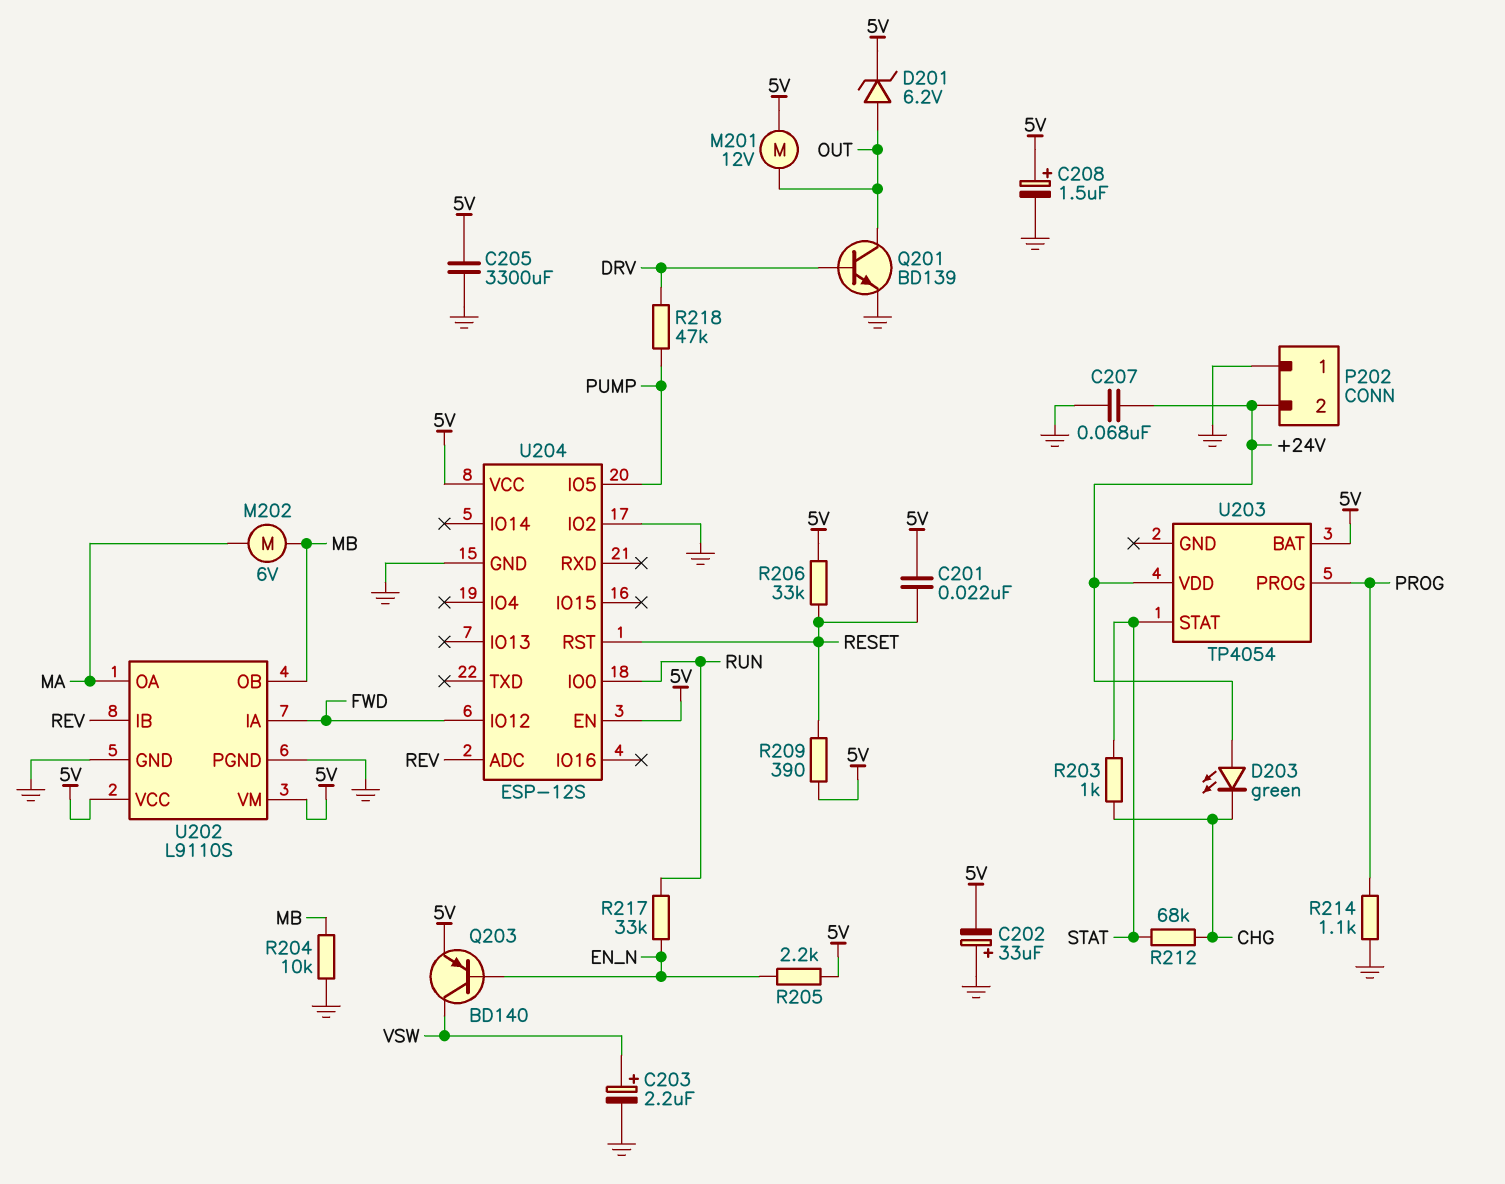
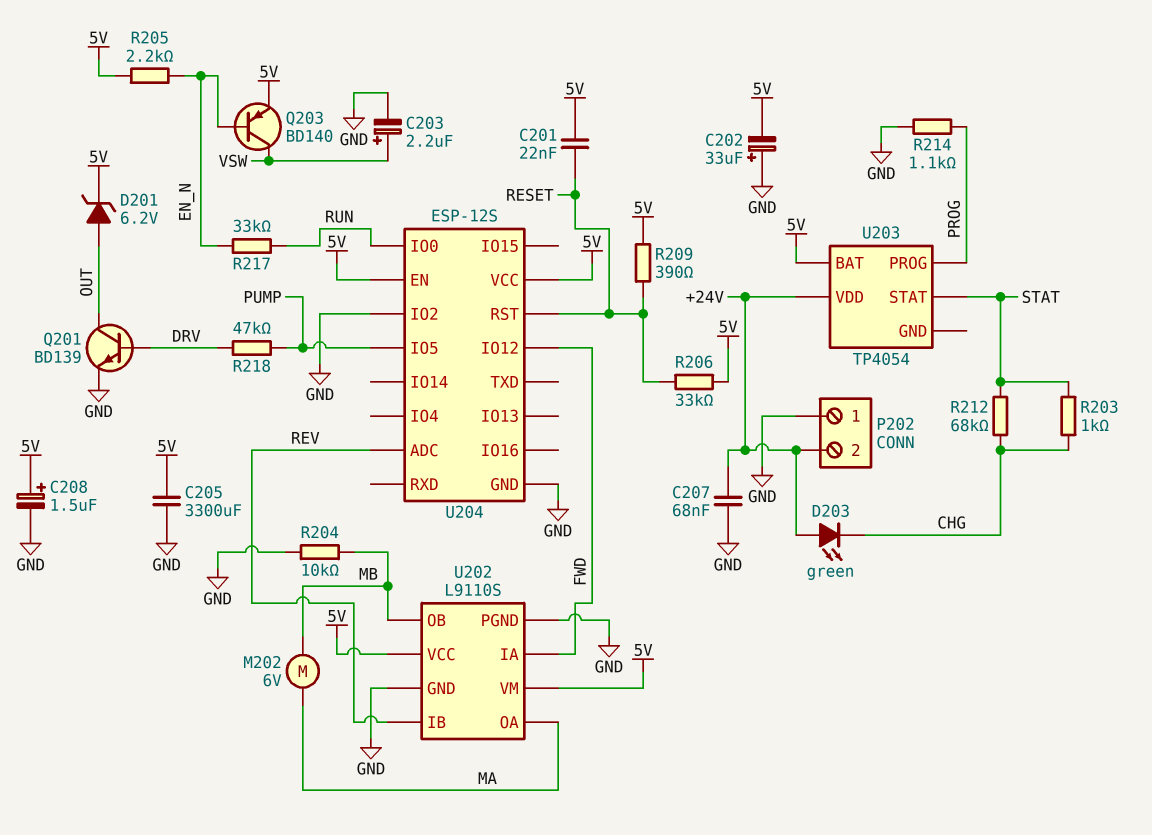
M201: motor 12V (5V, OUT) -> none

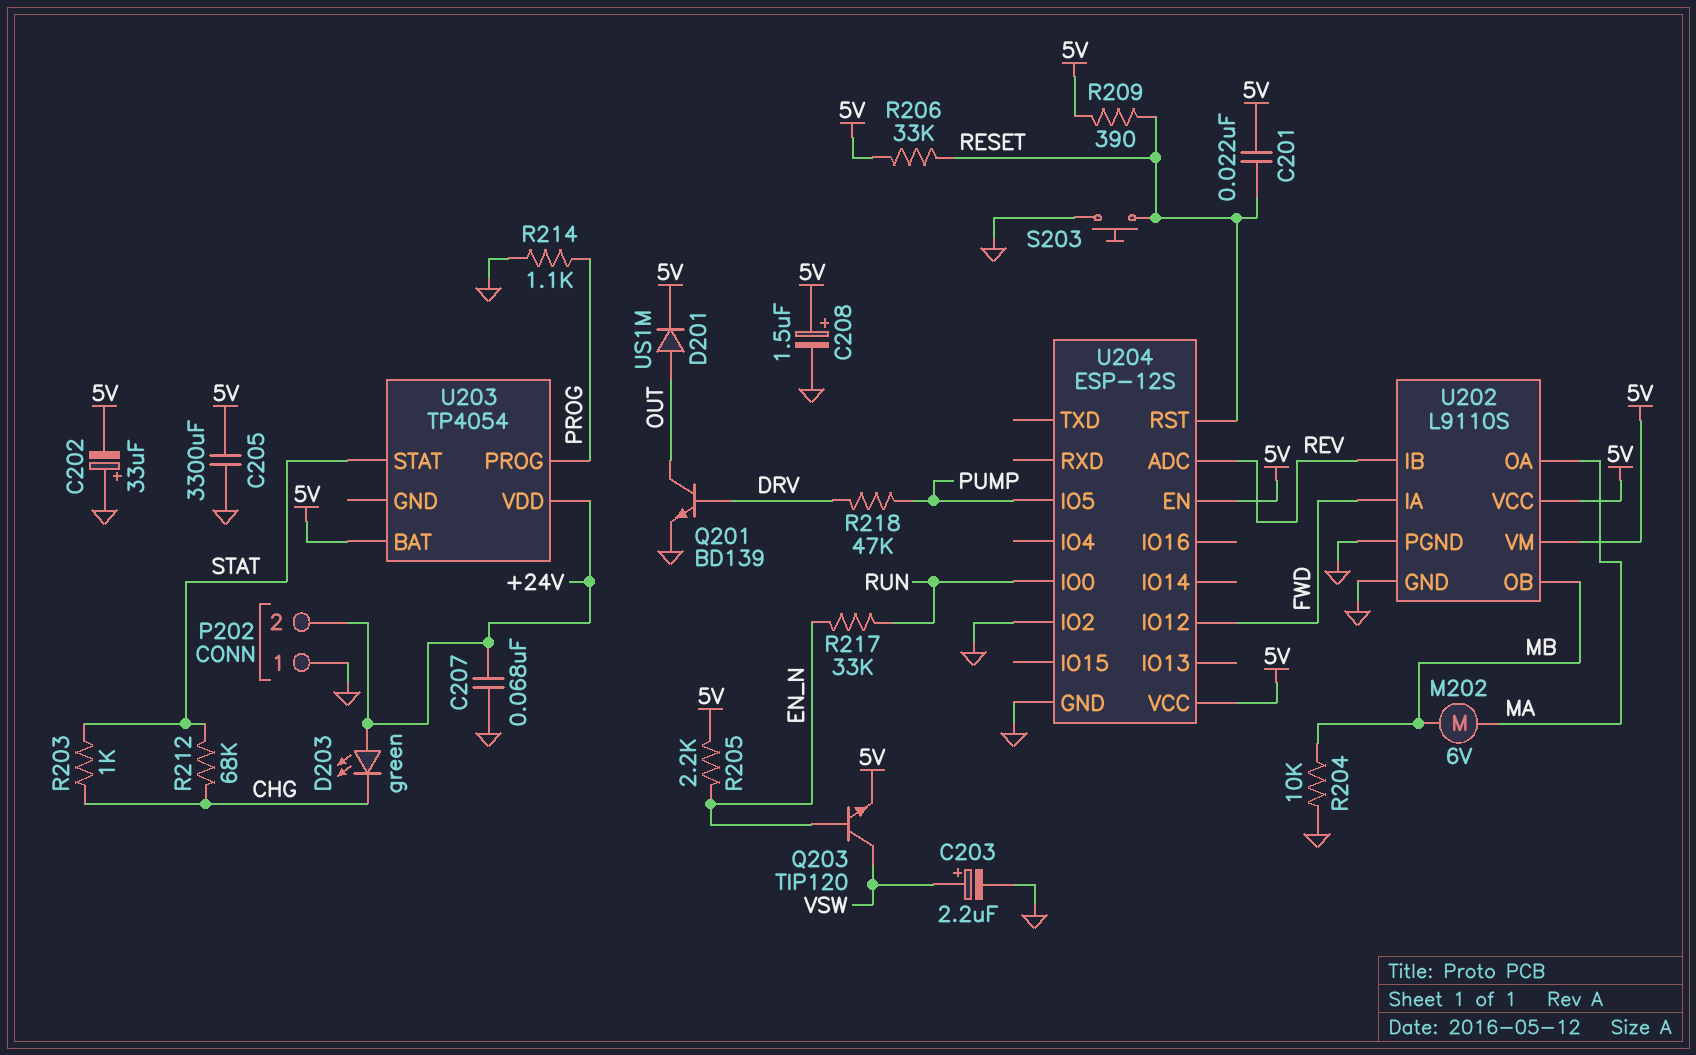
D201: zener 6.2V (A OUT, K 5V) -> diode US1M (A OUT, K 5V)
Q203: PNP BD140 (B EN_N, C VSW, E 5V) -> NPN TIP120 (B EN_N, C VSW, E 5V)
S203: none -> button (GND, RESET)

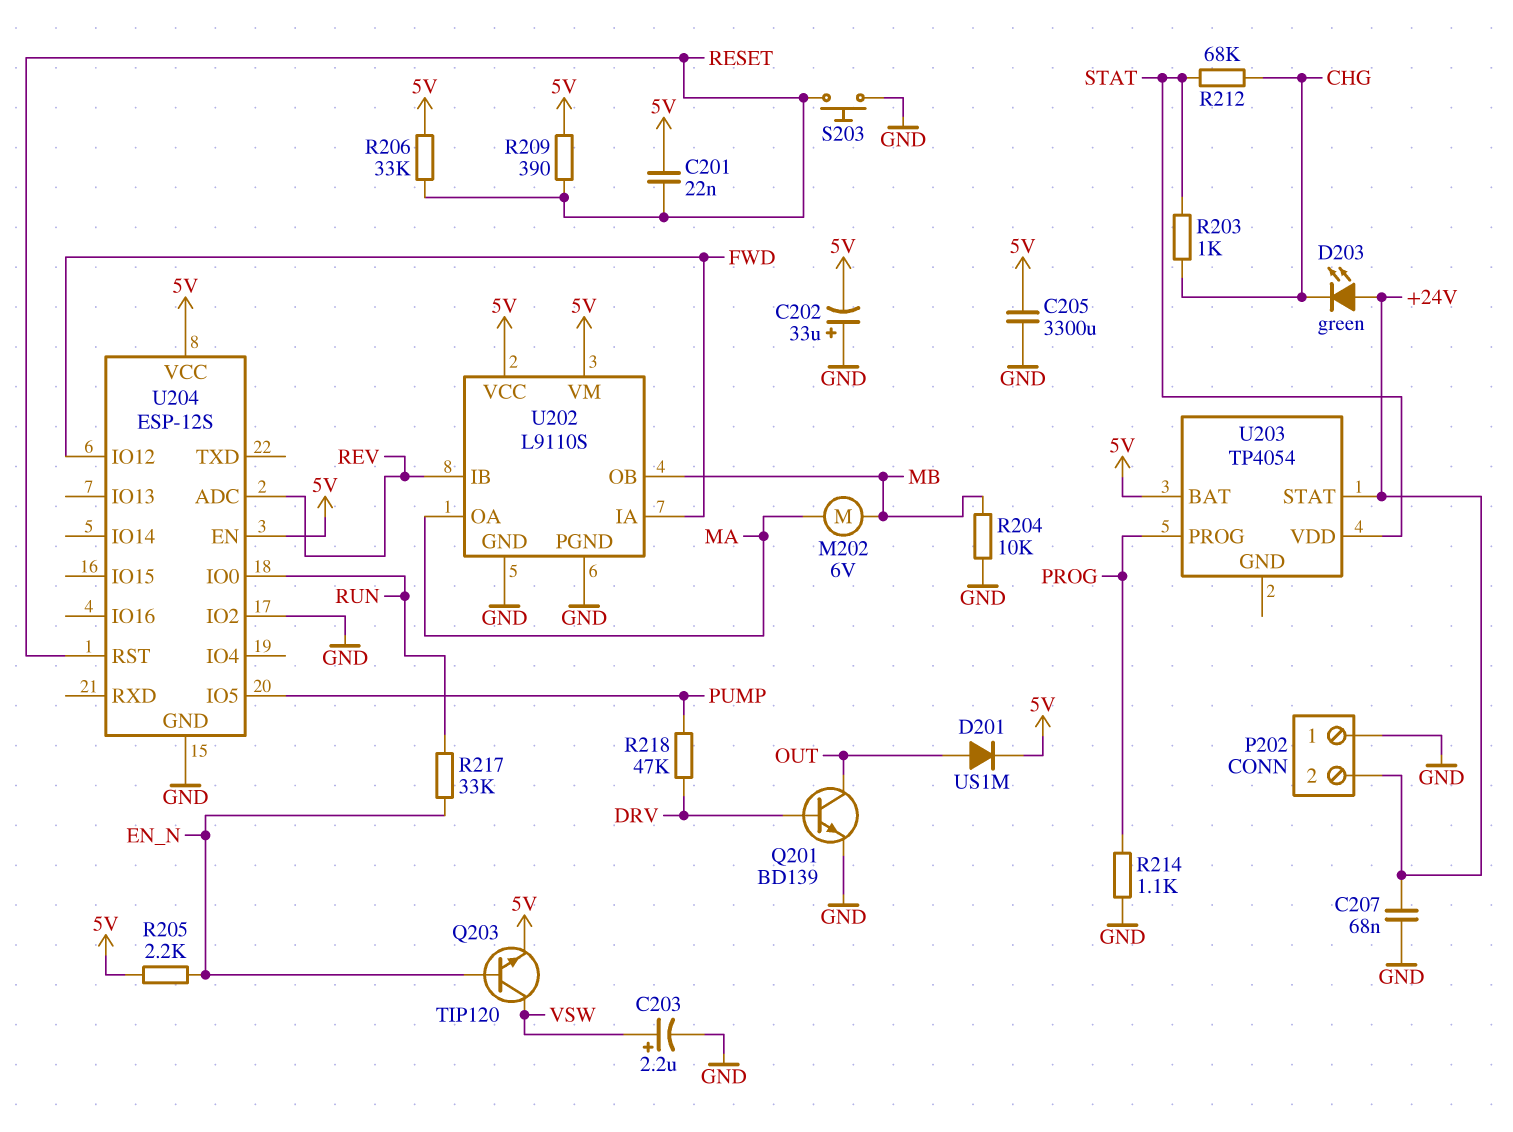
C208: 1.5uF (plus 5V, minus GND) -> none
U203 pin STAT: STAT -> +24V
U203 pin VDD: +24V -> STAT

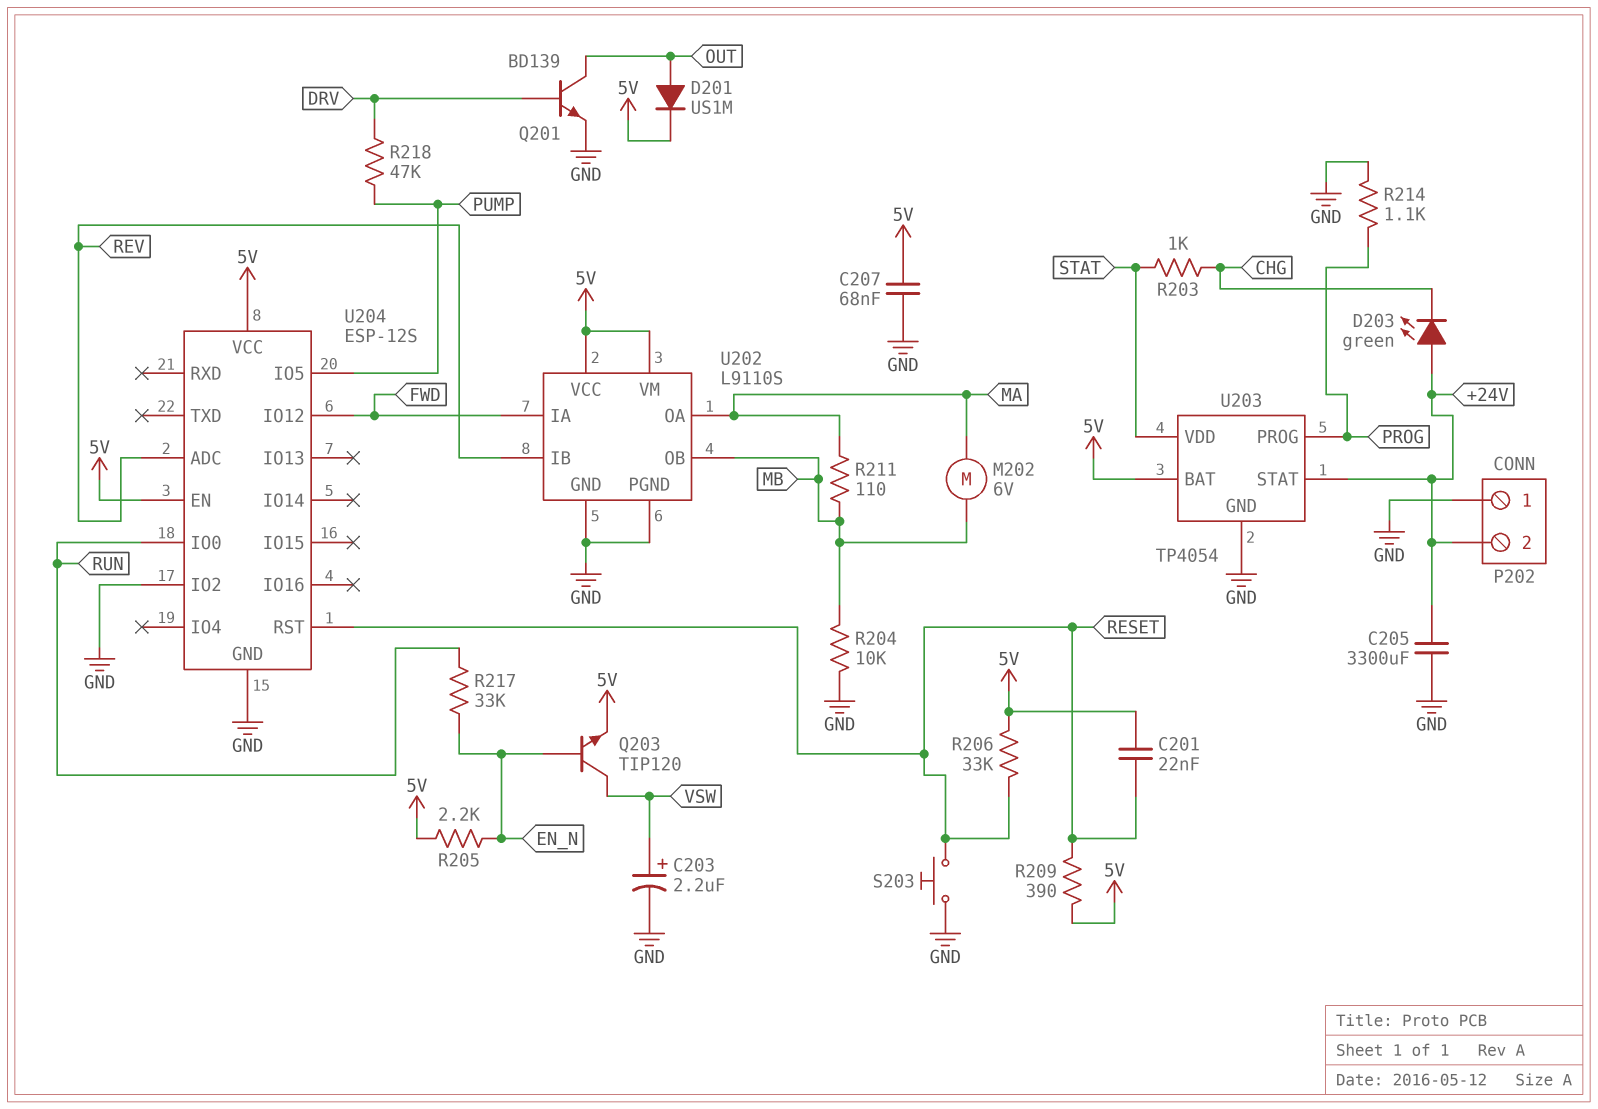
C202: 33uF (plus GND, minus 5V) -> none
C205: 3300uF (5V, GND) -> 3300uF (+24V, GND)
C207: 68nF (+24V, GND) -> 68nF (5V, GND)
R211: none -> 110 (MA, MB)
R212: 68k (CHG, STAT) -> none
U203 pin GND: none -> GND

